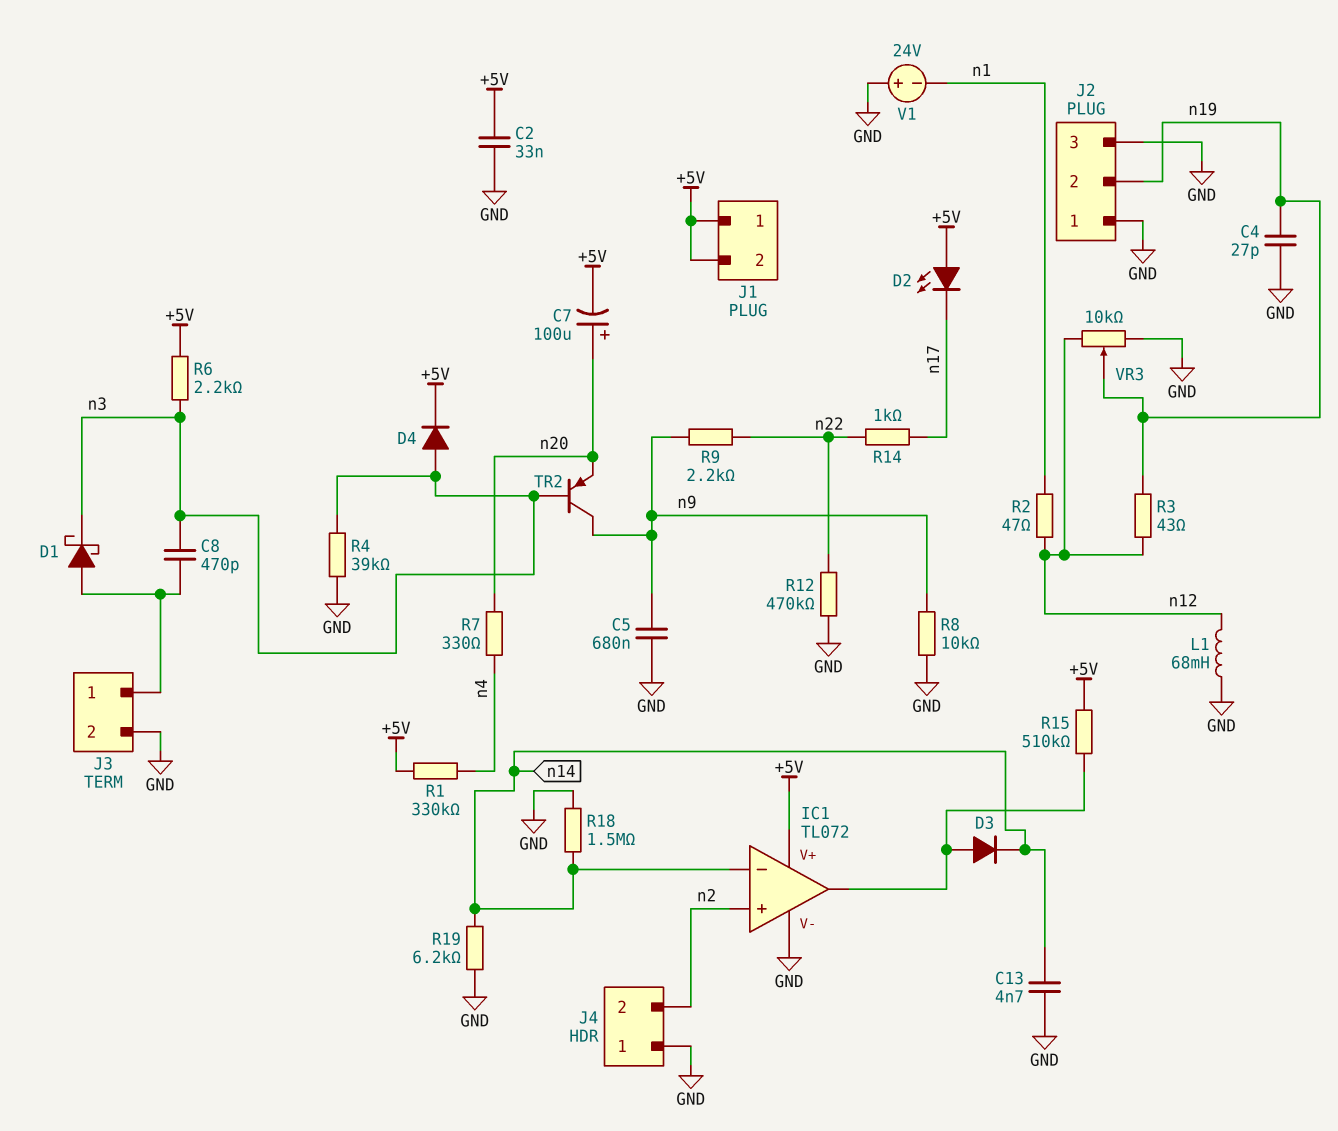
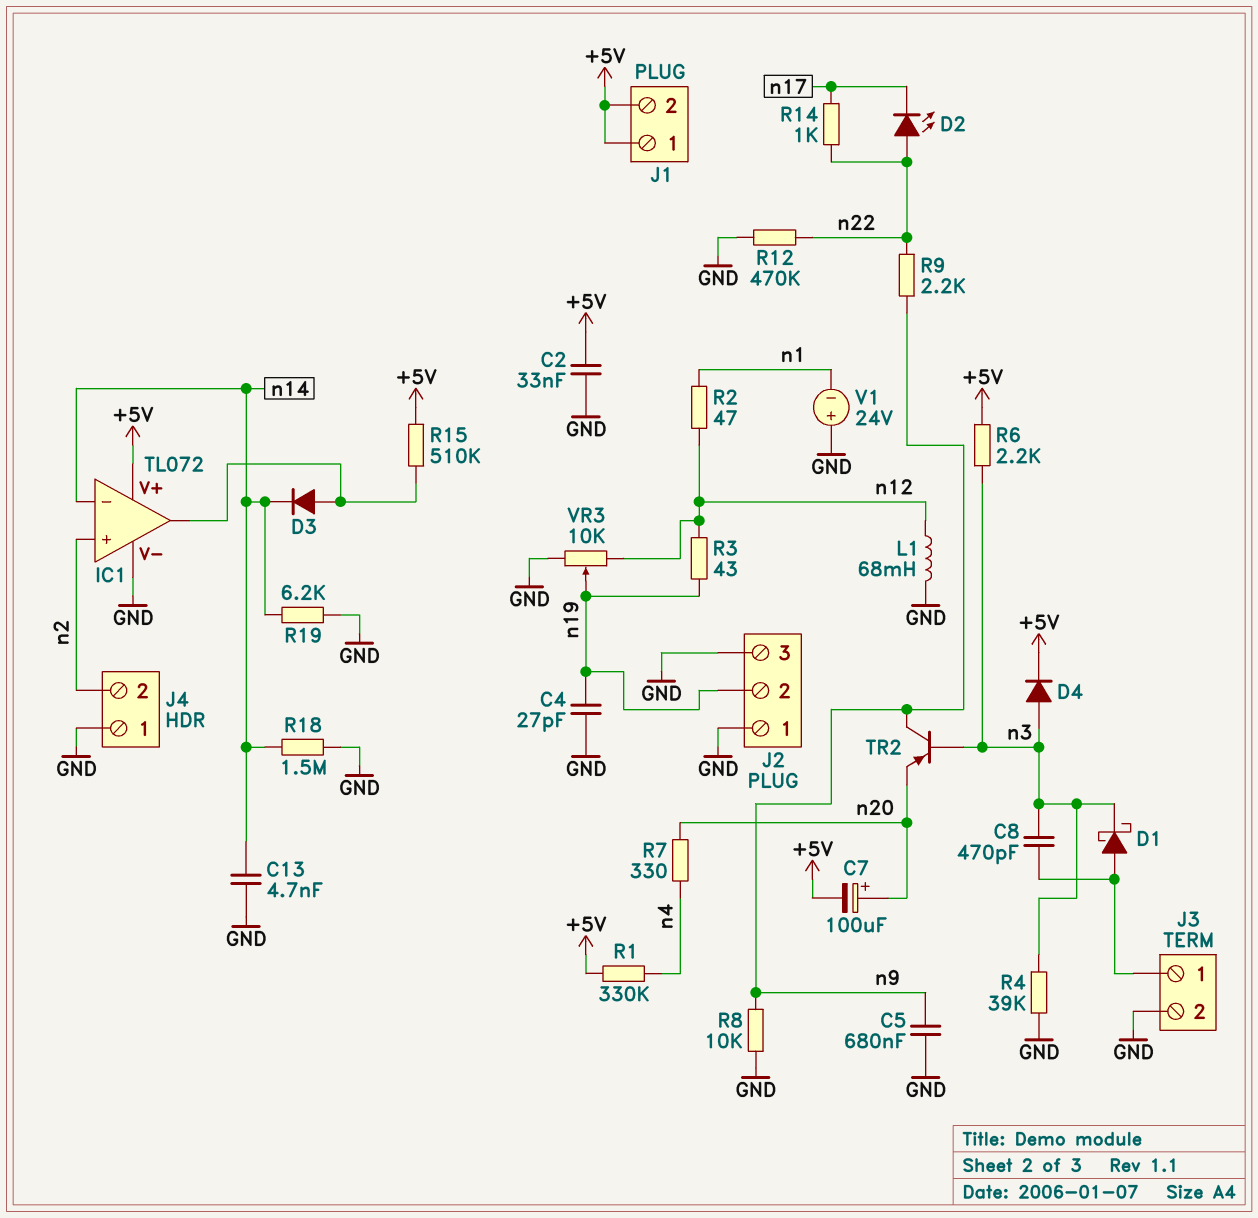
D2: LED (A +5V, K n17) -> LED (A n22, K n17)

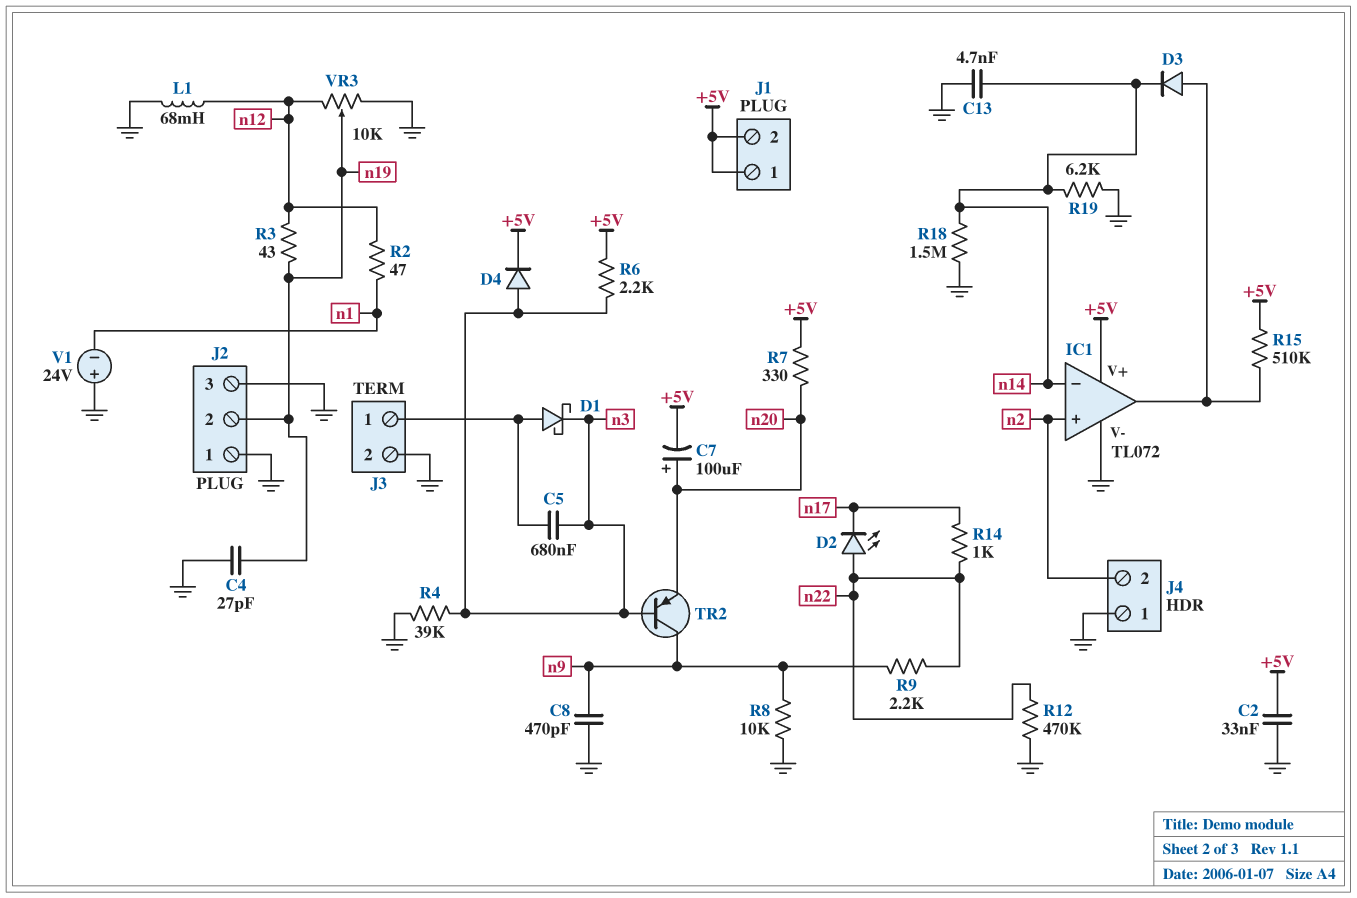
C5: 680nF (GND, n9) -> 680nF (J3/1, n3)
C8: 470pF (J3/1, n3) -> 470pF (GND, n9)
R1: 330k (+5V, n4) -> none
R7: 330 (n4, n20) -> 330 (+5V, n20)

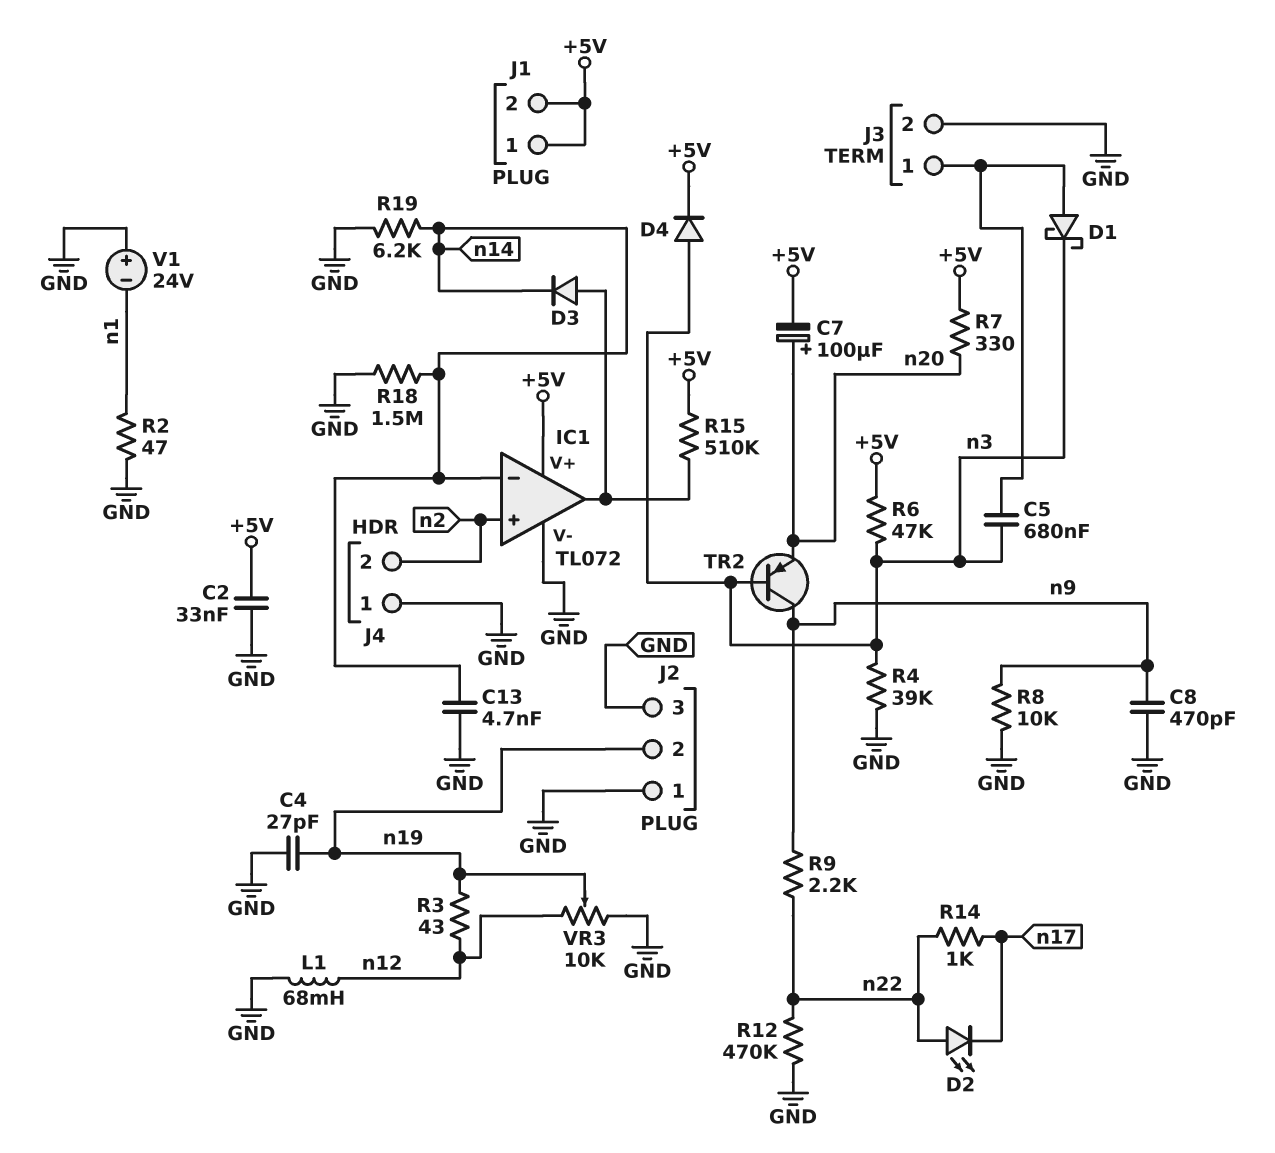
R2: 47 (n1, n12) -> 47 (GND, n1)
R6: 2.2k (+5V, n3) -> 47k (+5V, n3)

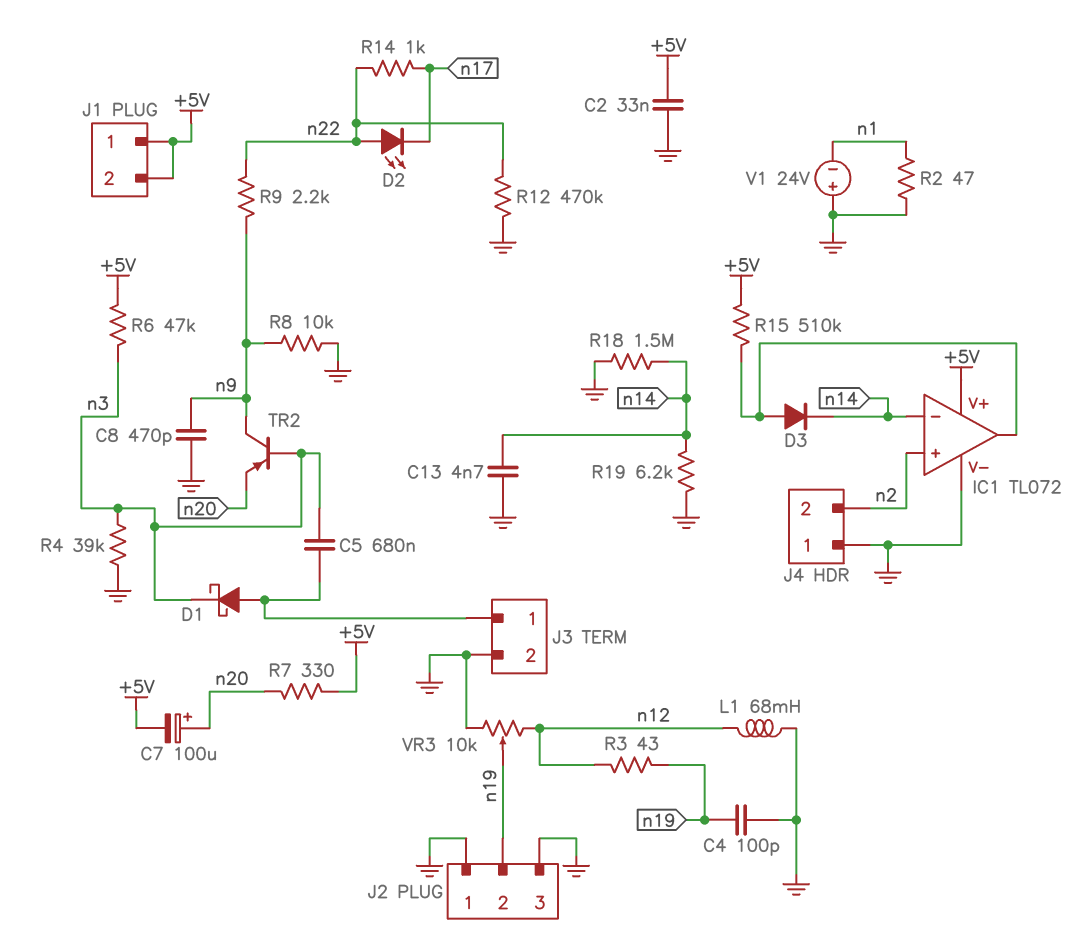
C4: 27pF (GND, n19) -> 100pF (GND, n19)
D4: diode (A n3, K +5V) -> none

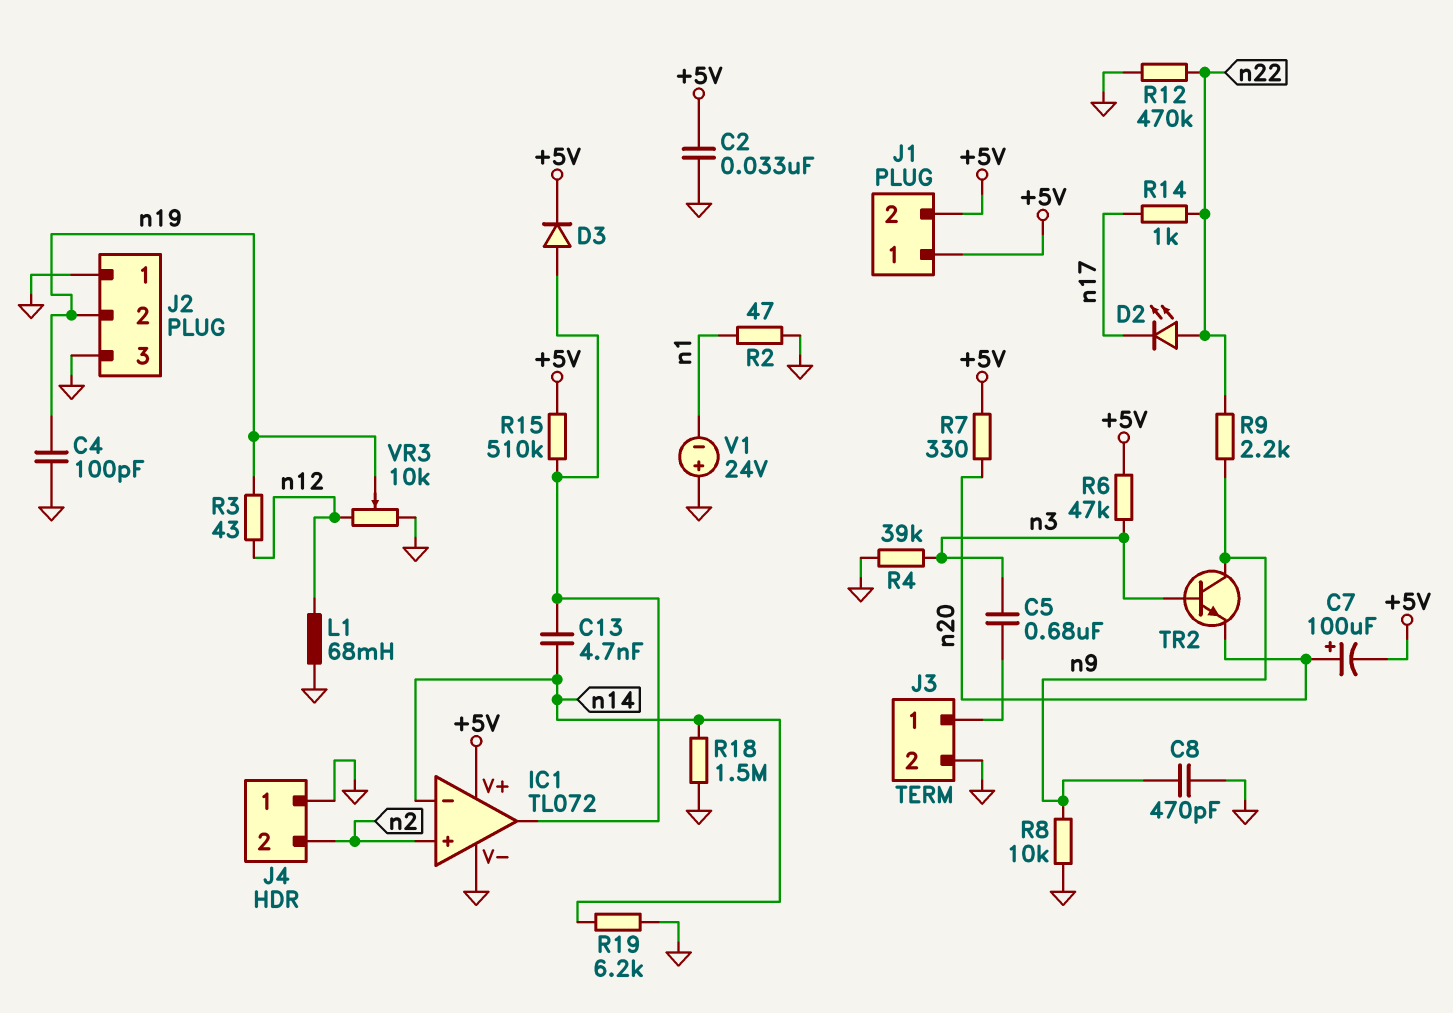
C13: 4.7nF (GND, n14) -> 4.7nF (IC1/out, n14)
D1: schottky (A J3/1, K n3) -> none
D3: diode (A IC1/out, K n14) -> diode (A IC1/out, K +5V)
TR2: PNP (B n3, C n9, E n20) -> NPN (B n3, C n9, E n20)

